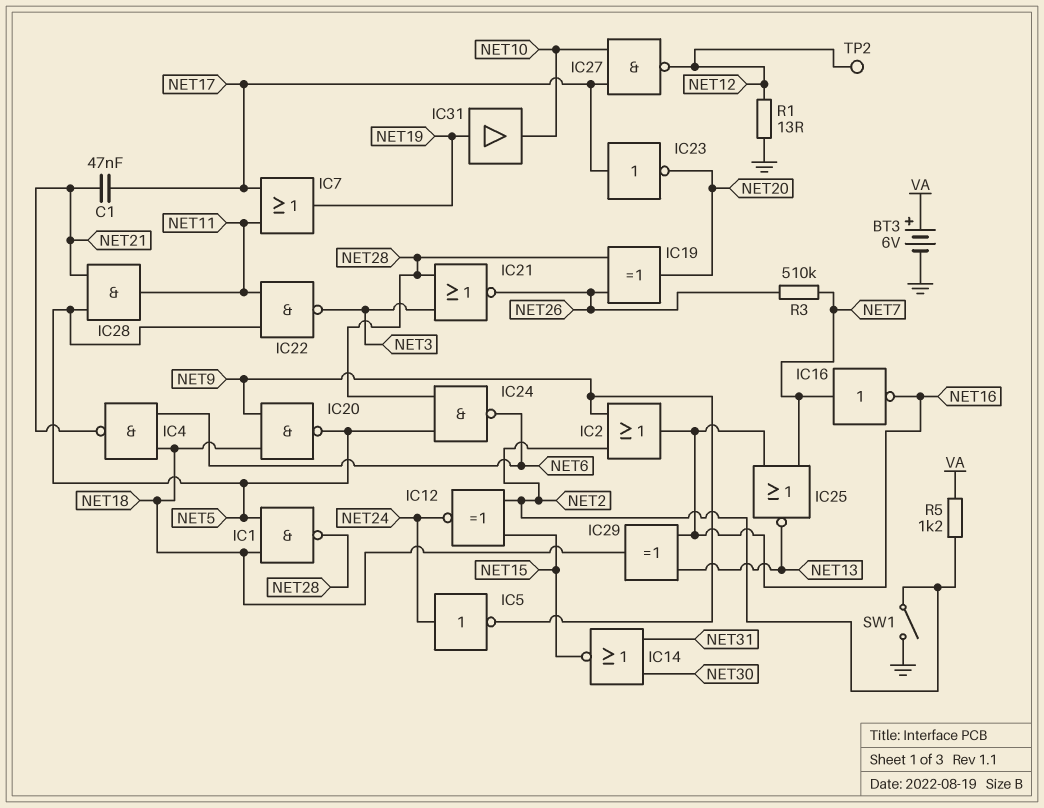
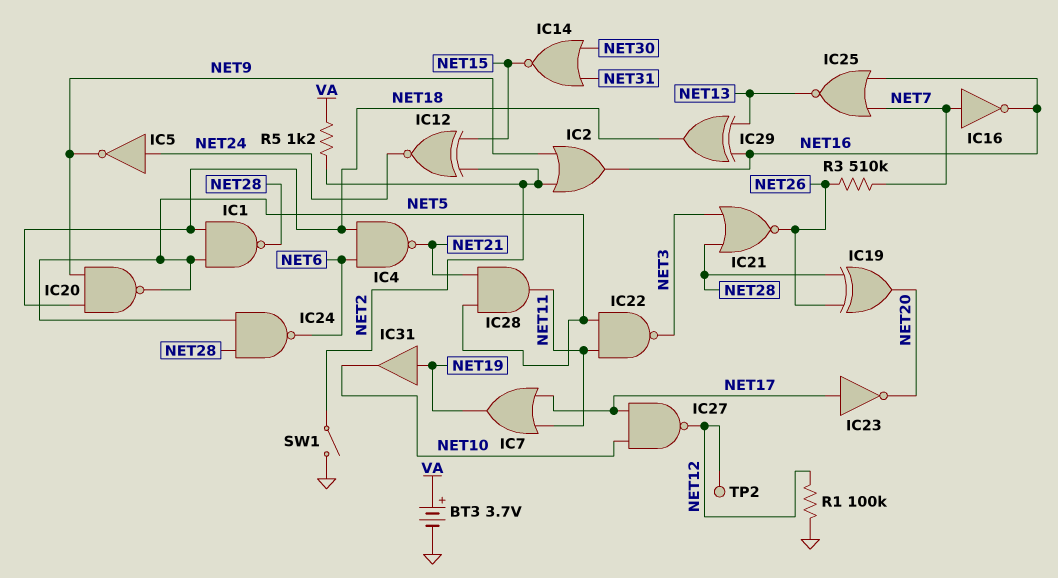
BT3: 6V (plus VA, minus GND) -> 3.7V (plus VA, minus GND)
C1: 47nF (NET17, NET21) -> none
R1: 13 (GND, NET12) -> 100k (GND, NET12)

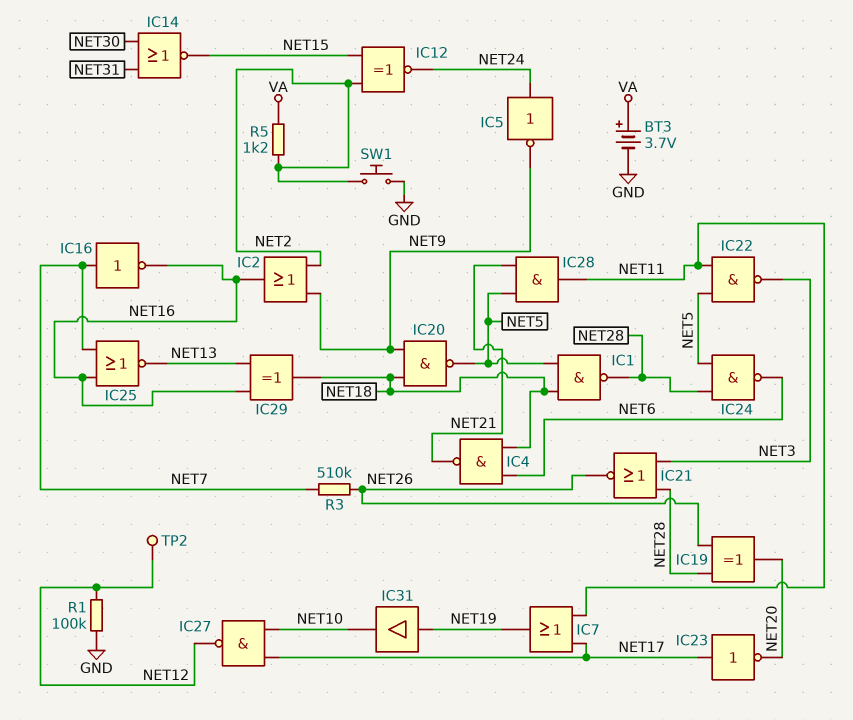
SW1: switch (GND, NET2) -> button (GND, NET2)

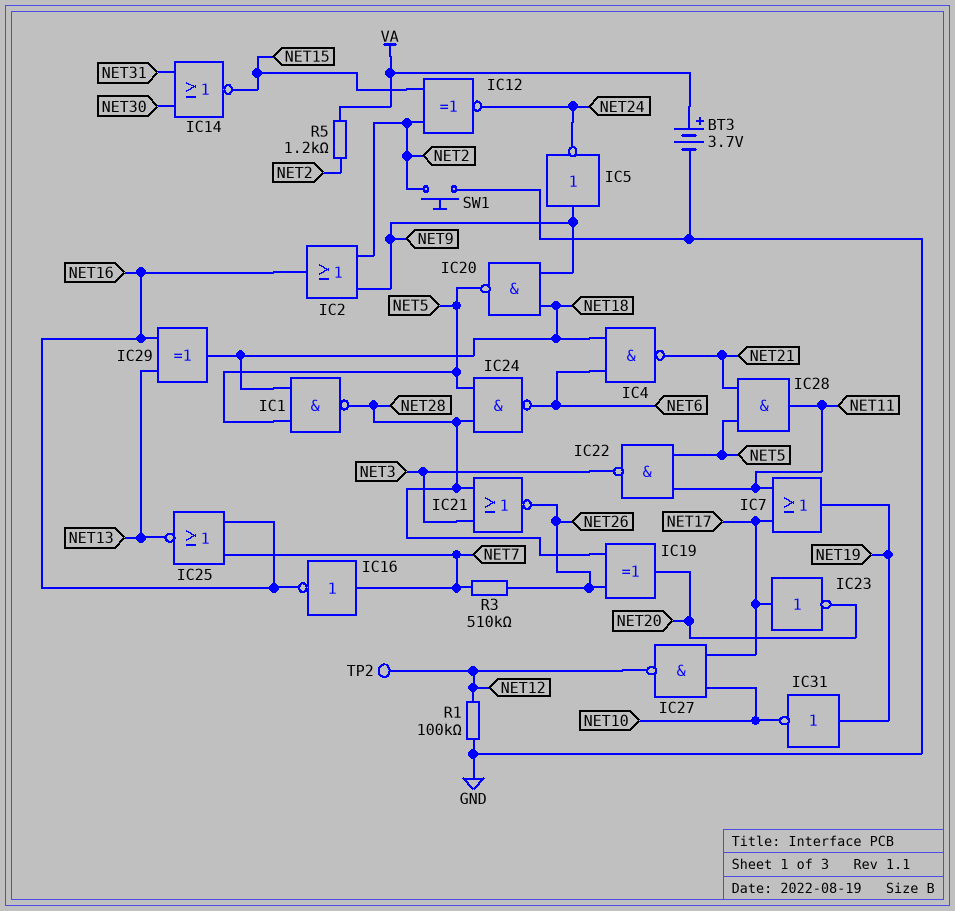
IC5: NOT (in NET24, out NET9) -> NOT (in NET9, out NET24)
IC31: buffer (in NET19, out NET10) -> NOT (in NET19, out NET10)

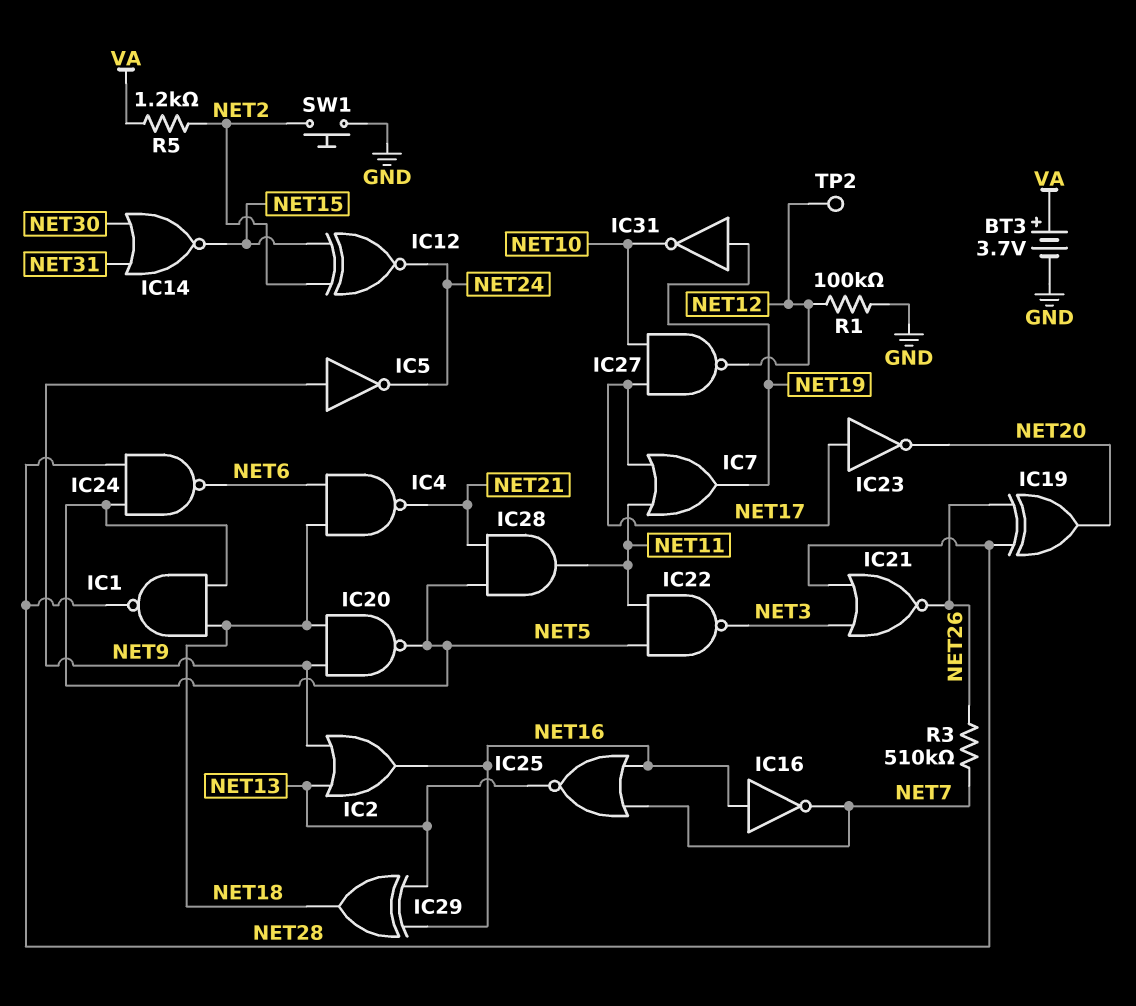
IC2: OR (in NET2, in NET9, out NET16) -> OR (in NET9, in NET13, out NET16)
IC16: NOT (in NET7, out NET16) -> NOT (in NET16, out NET7)

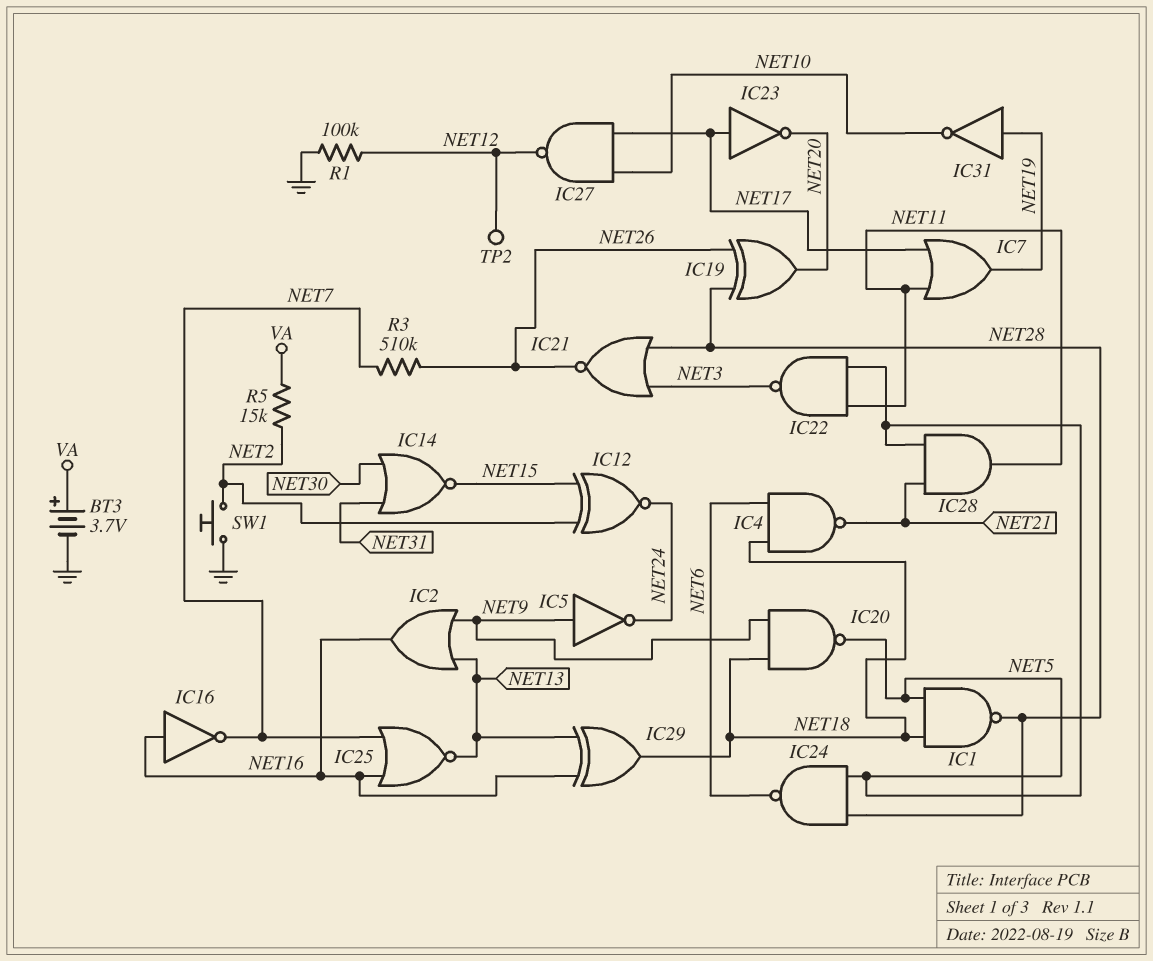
R5: 1.2k (NET2, VA) -> 15k (NET2, VA)

